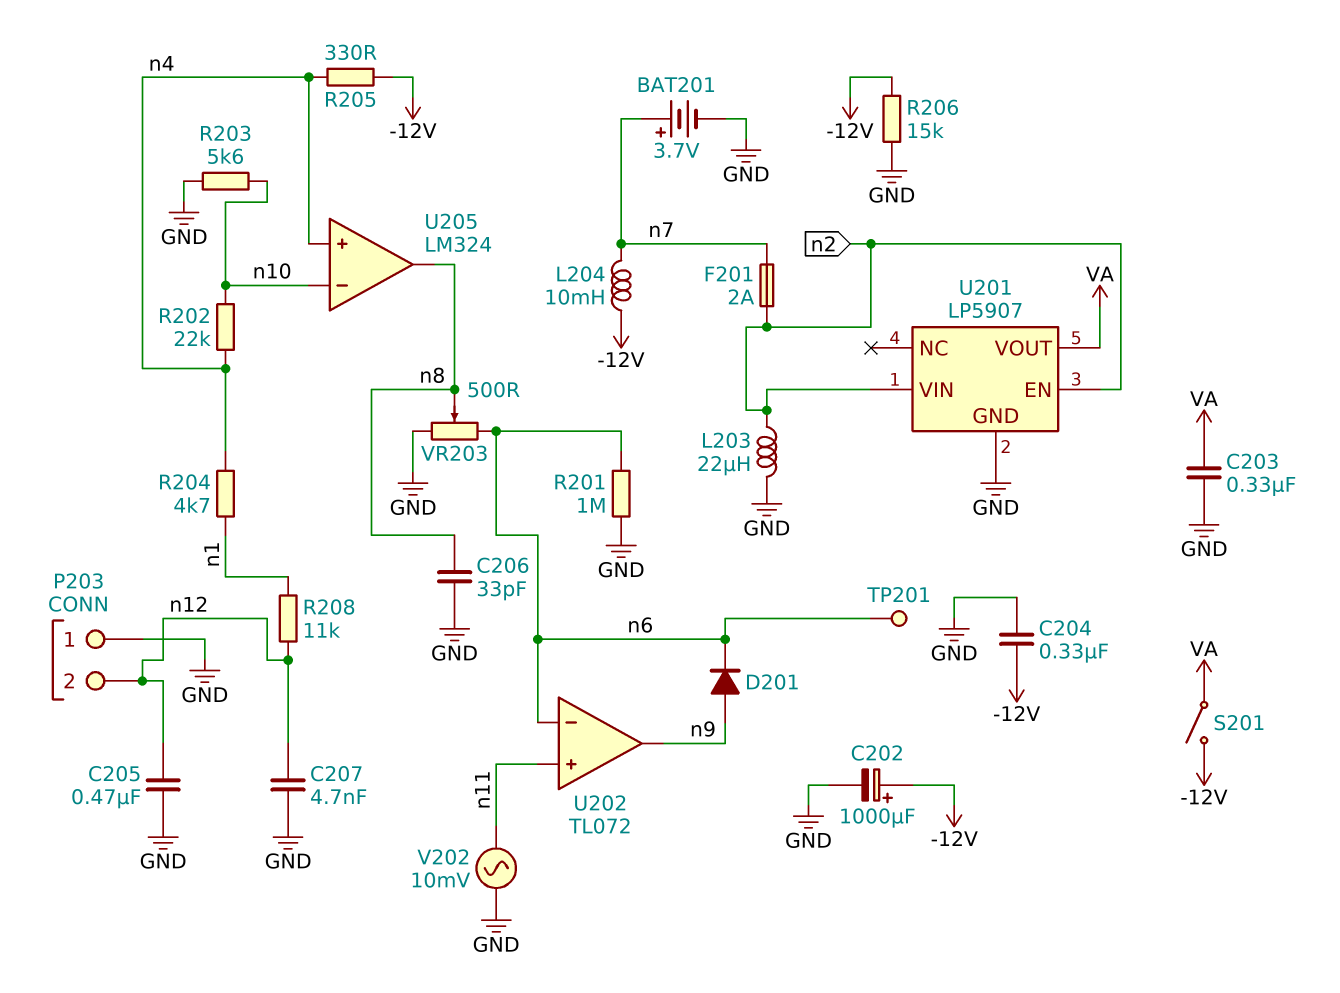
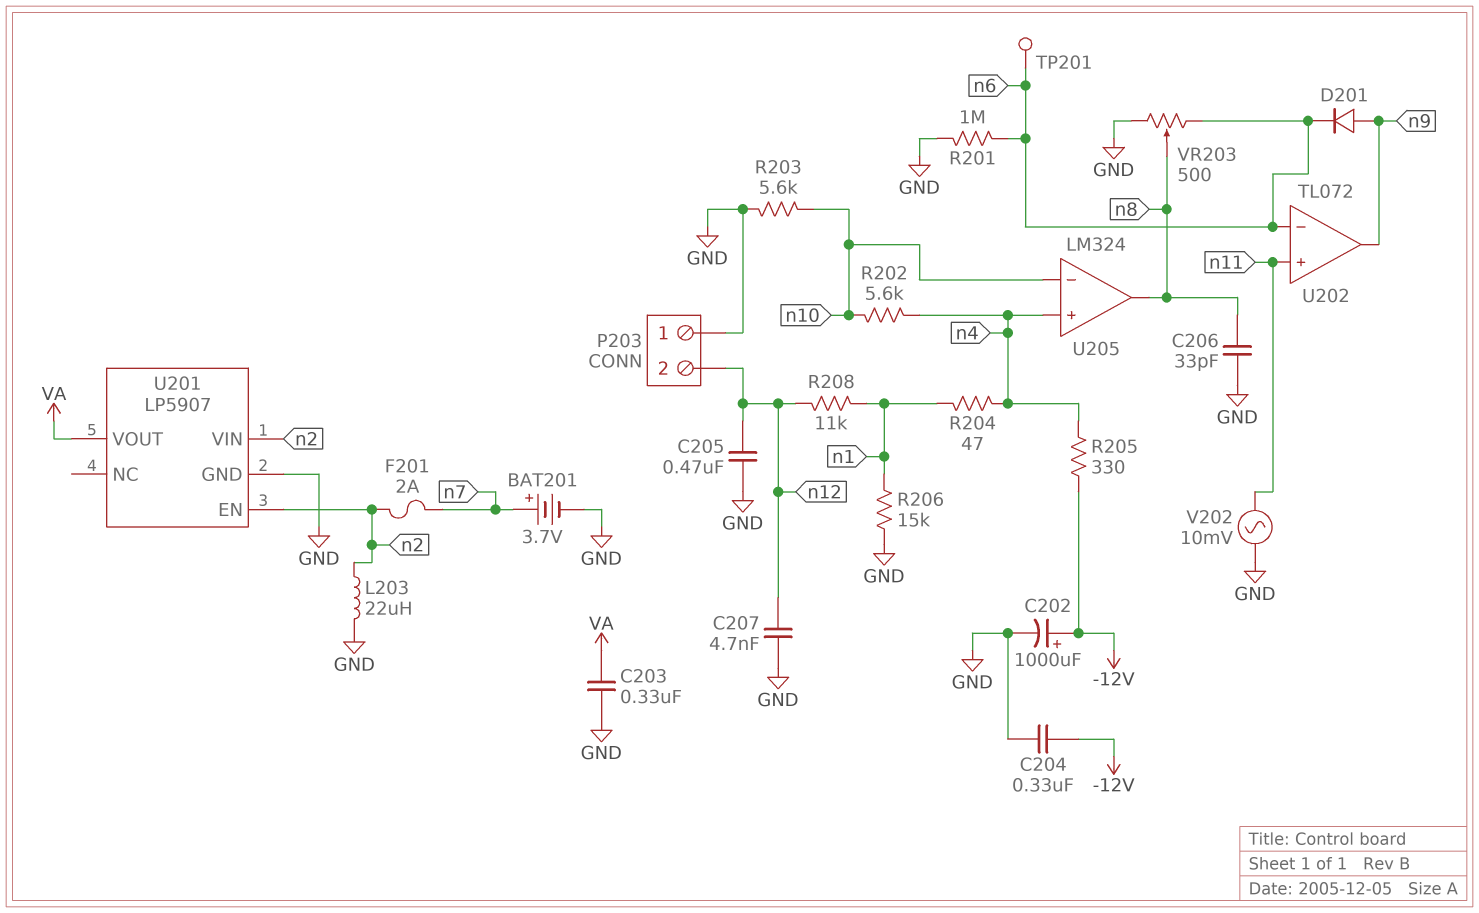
L204: 10mH (-12V, n7) -> none
R202: 22k (n4, n10) -> 5.6k (n4, n10)
R204: 4.7k (n1, n4) -> 47 (n1, n4)
R206: 15k (-12V, GND) -> 15k (GND, n1)
S201: switch (-12V, VA) -> none

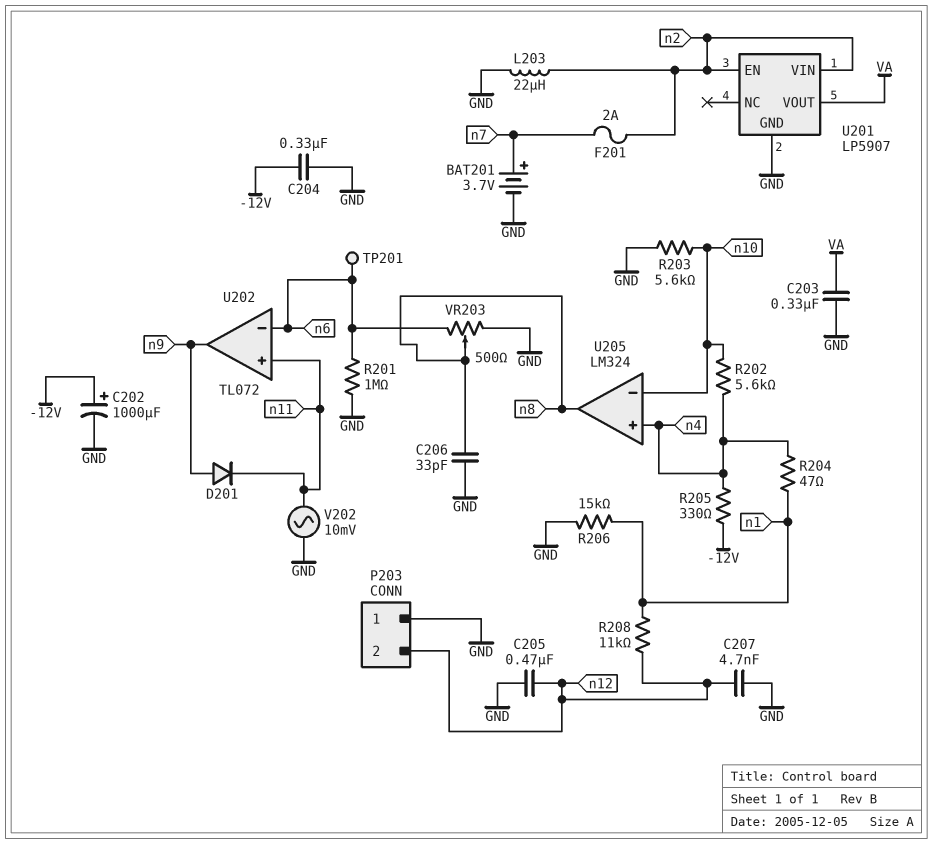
D201: diode (A n9, K n6) -> diode (A n9, K n11)

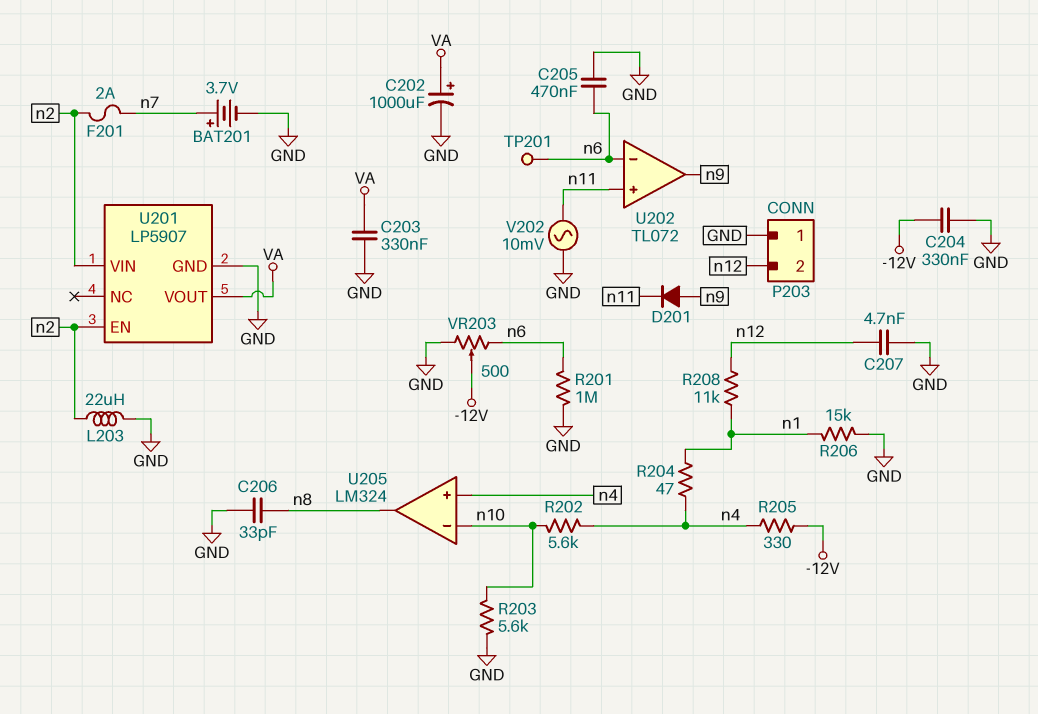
C202: 1000uF (plus -12V, minus GND) -> 1000uF (plus VA, minus GND)
C205: 470nF (GND, n12) -> 470nF (GND, n6)
VR203: 500 (GND, n6, wiper n8) -> 500 (GND, n6, wiper -12V)

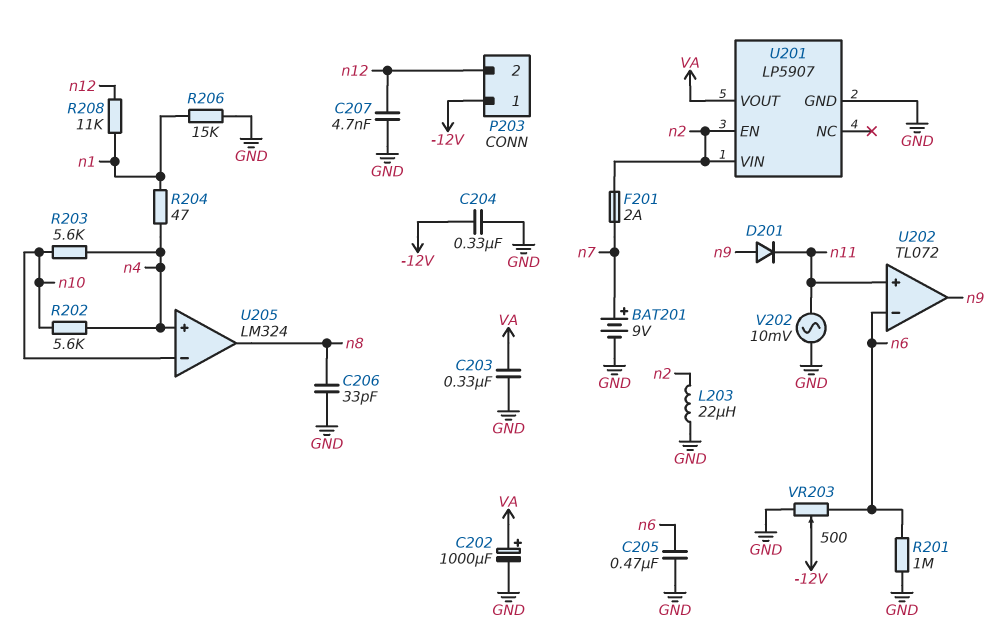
BAT201: 3.7V (plus n7, minus GND) -> 9V (plus n7, minus GND)
P203 pin 1: GND -> -12V
R203: 5.6k (GND, n10) -> 5.6k (n4, n10)
R205: 330 (-12V, n4) -> none
TP201: test point (n6) -> none

